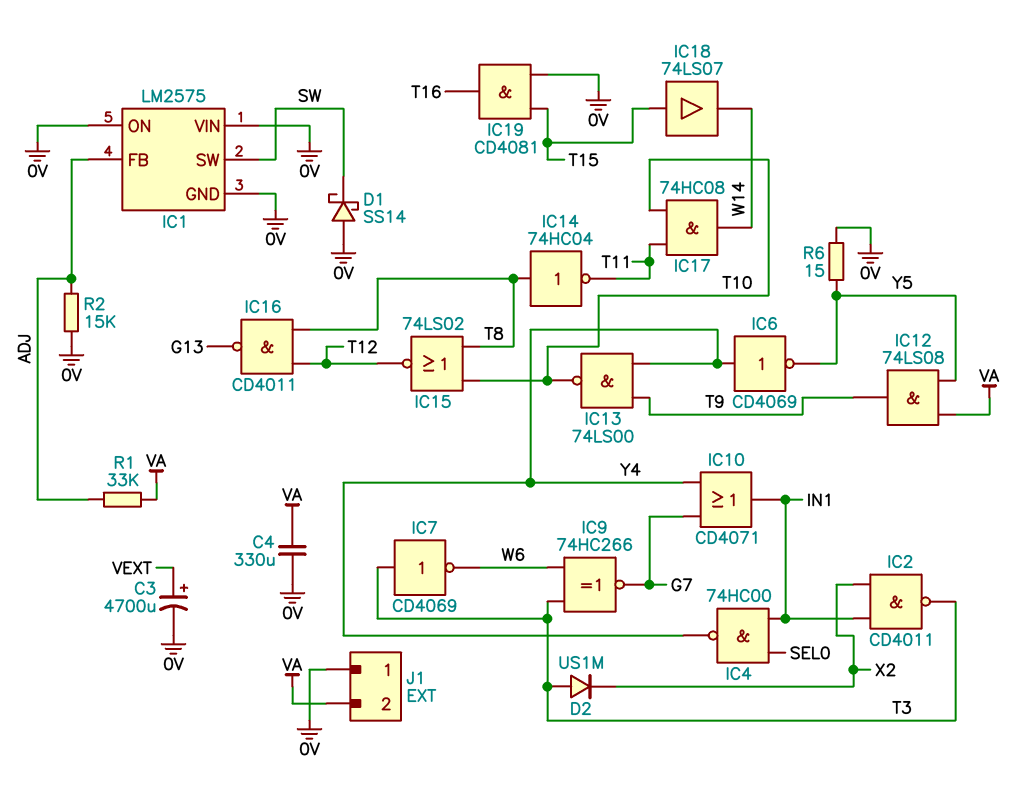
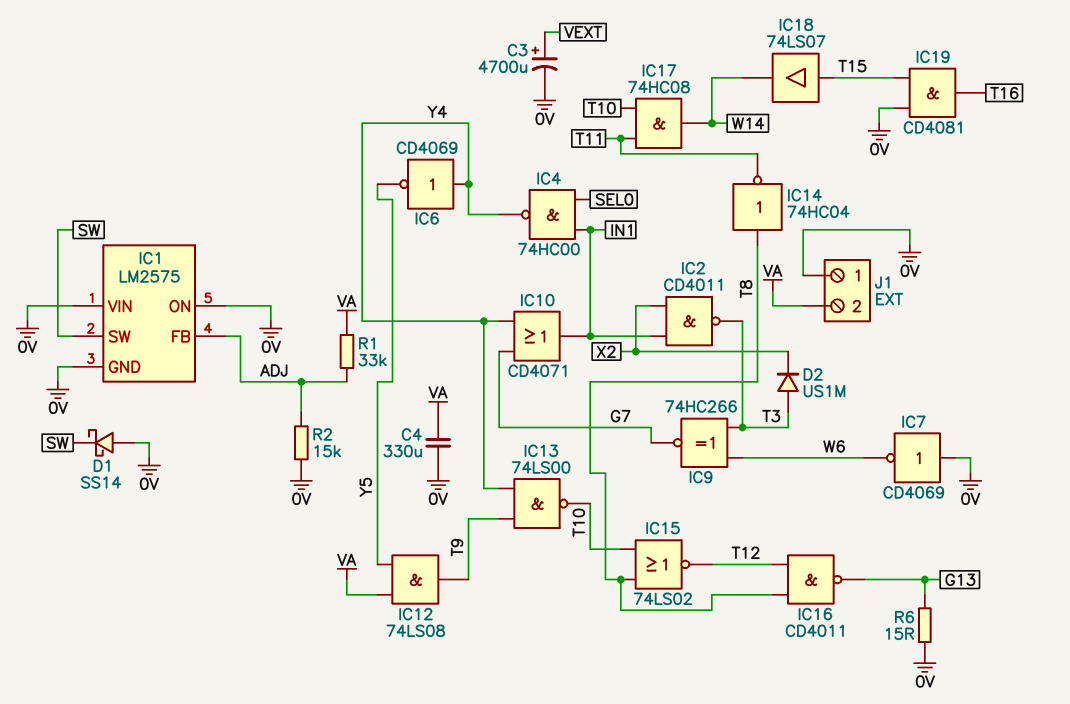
IC7: NOT CD4069 (in T3, out W6) -> NOT CD4069 (in 0V, out W6)
R6: 15 (0V, Y5) -> 15 (0V, G13)

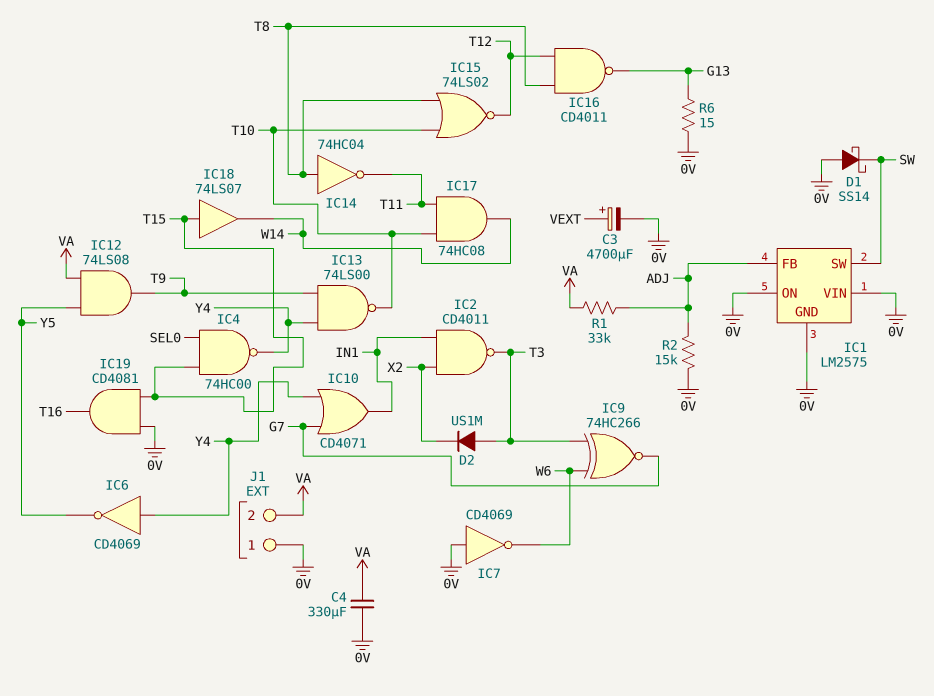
IC4: NAND 74HC00 (in IN1, in SEL0, out Y4) -> NAND 74HC00 (in SEL0, in T15, out Y4)

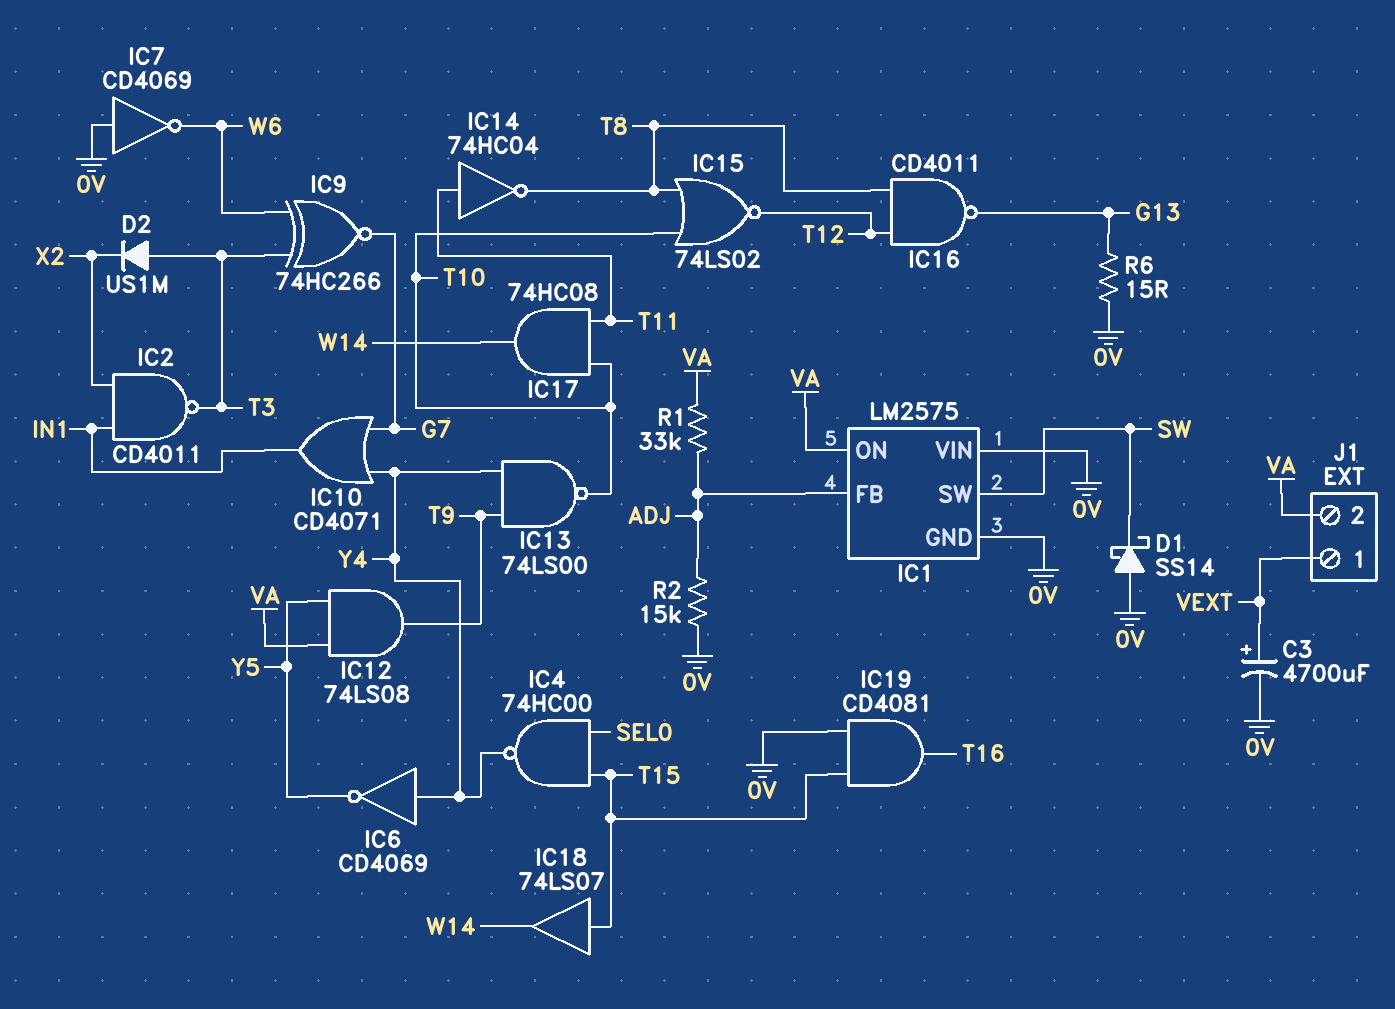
C4: 330uF (0V, VA) -> none
IC1 pin ON: 0V -> VA
IC14: NOT 74HC04 (in T8, out T11) -> NOT 74HC04 (in T11, out T8)
J1 pin 1: 0V -> VEXT

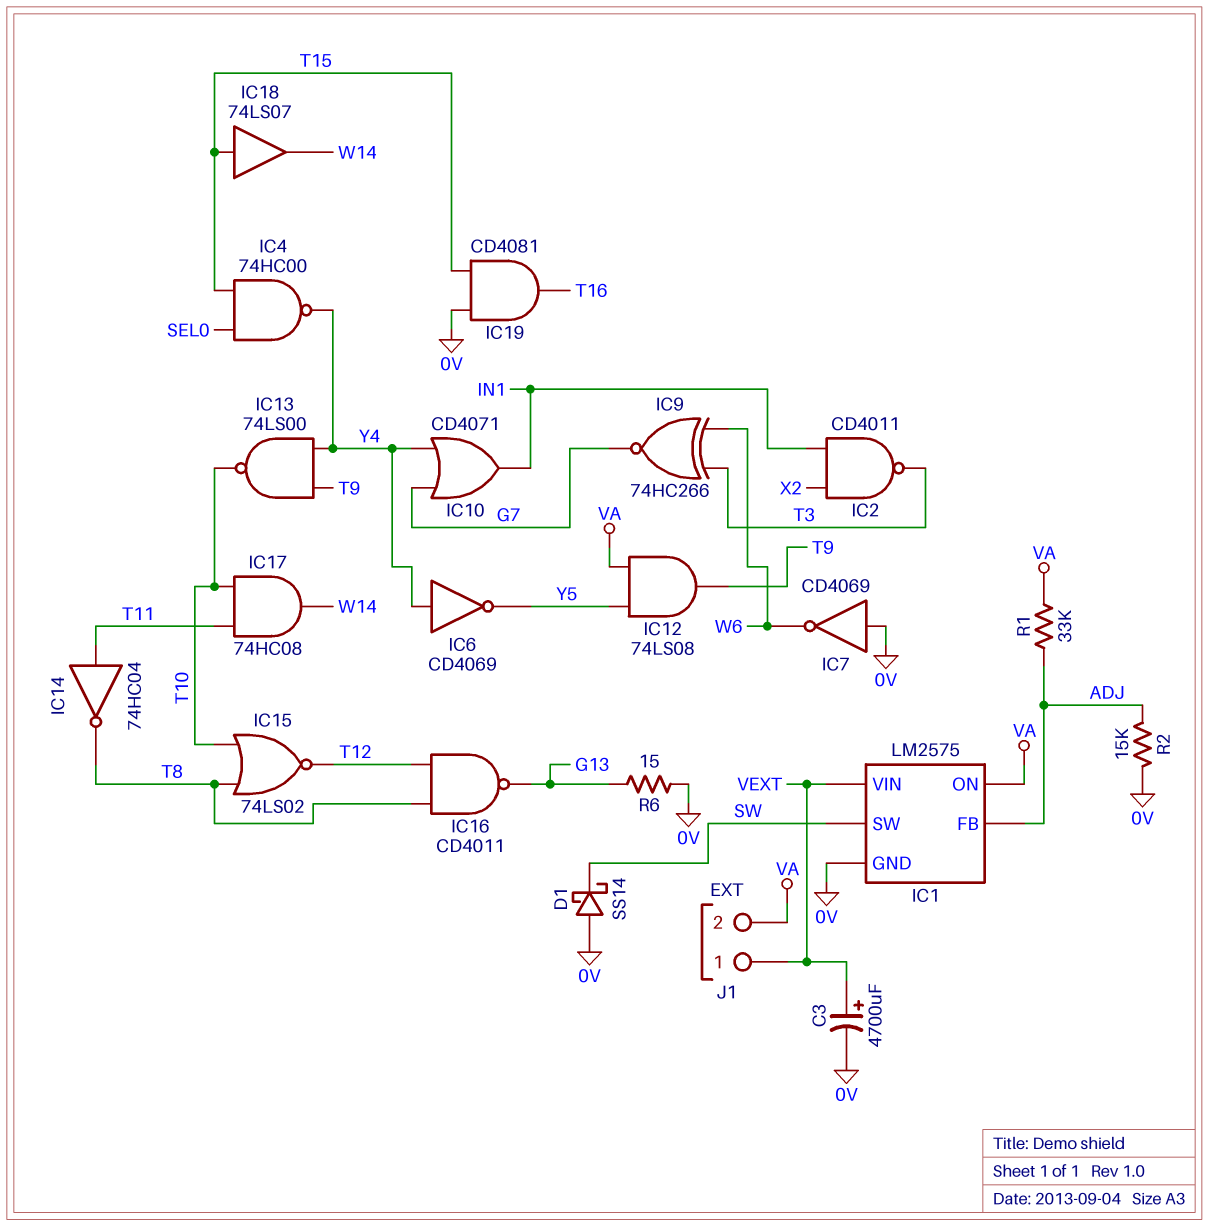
D2: diode US1M (A T3, K X2) -> none
IC1 pin VIN: 0V -> VEXT

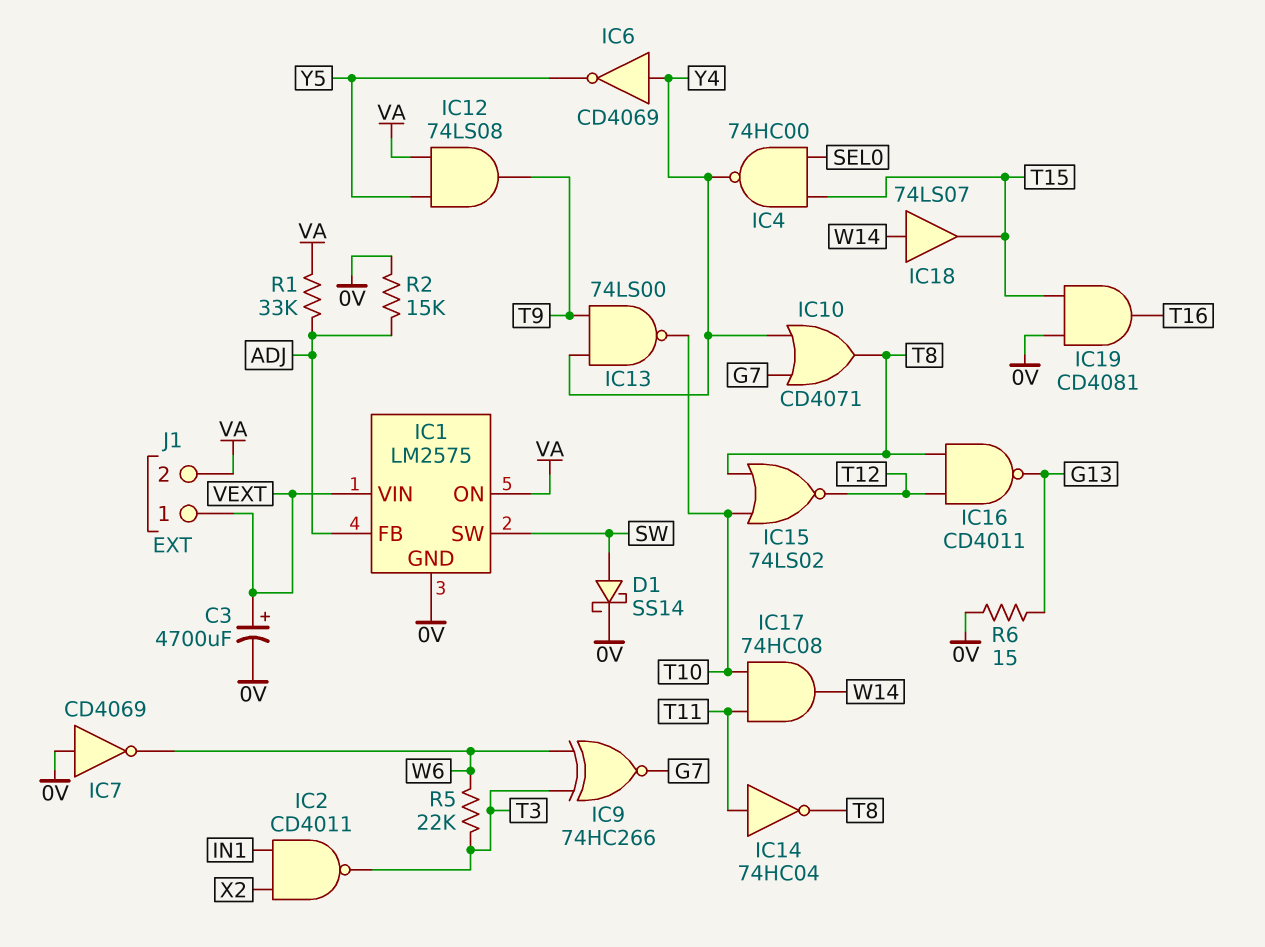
D1: schottky SS14 (A 0V, K SW) -> schottky SS14 (A SW, K 0V)
IC10: OR CD4071 (in G7, in Y4, out IN1) -> OR CD4071 (in G7, in Y4, out T8)
IC18: buffer 74LS07 (in T15, out W14) -> buffer 74LS07 (in W14, out T15)
R5: none -> 22k (T3, W6)

